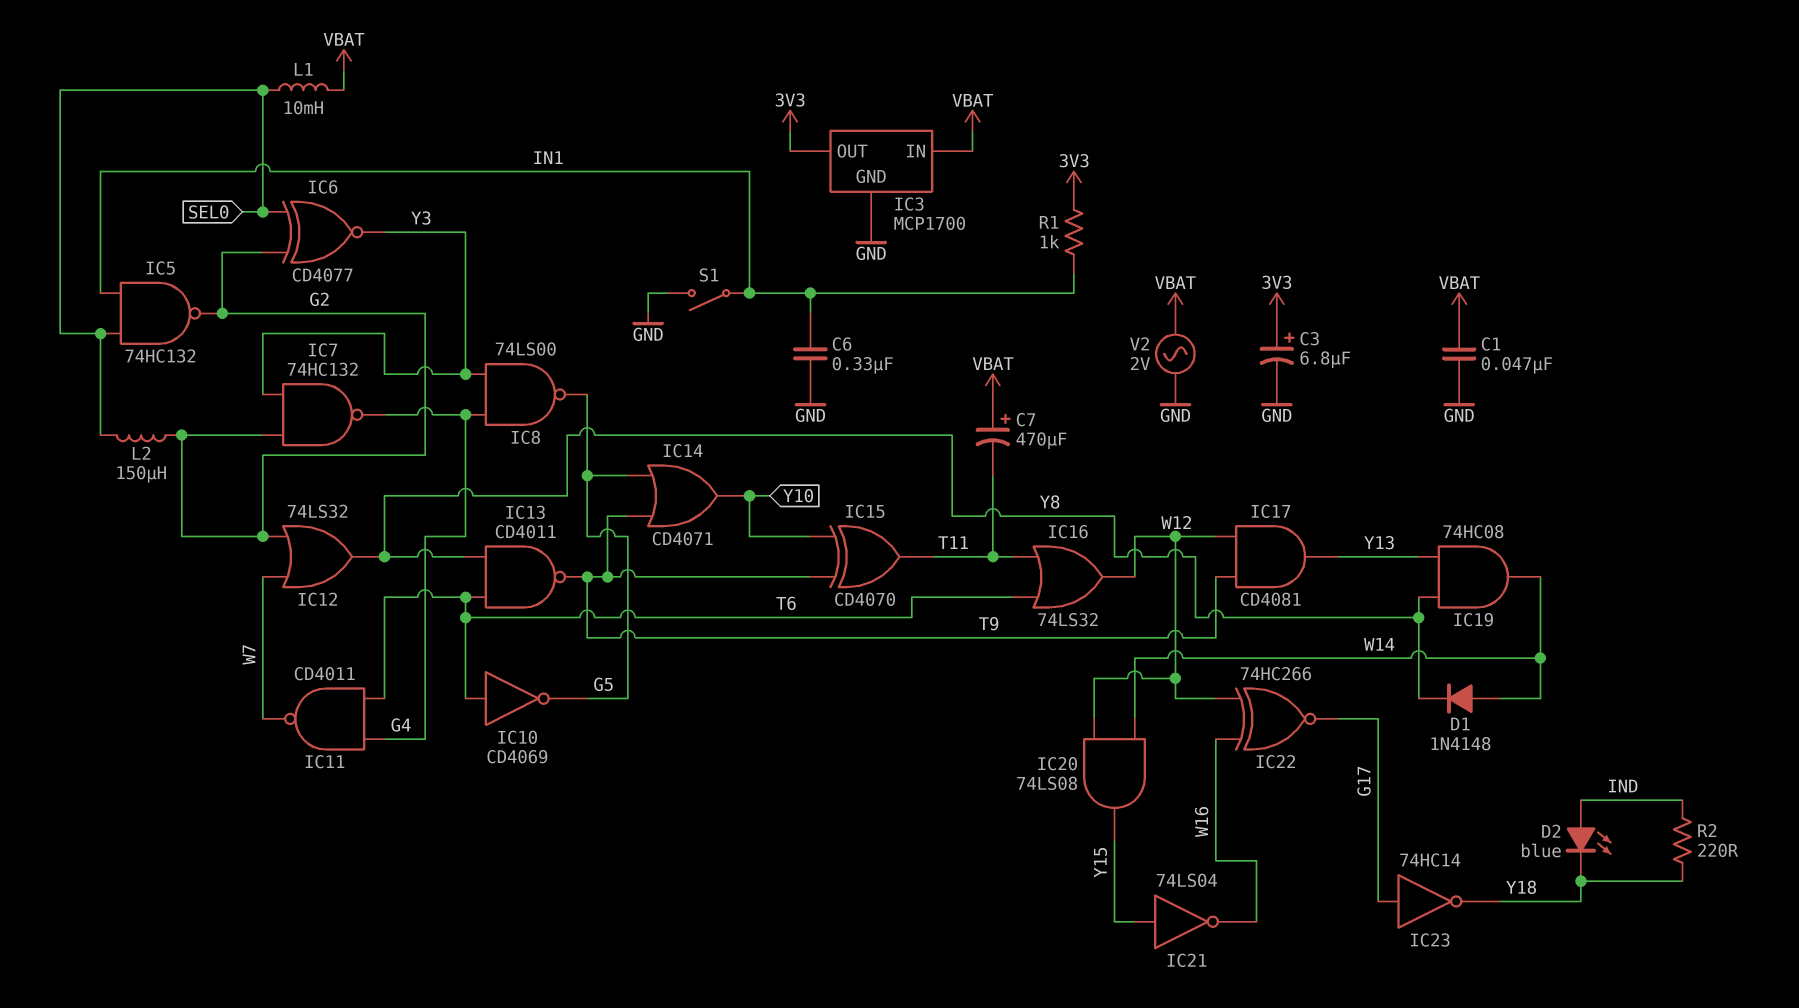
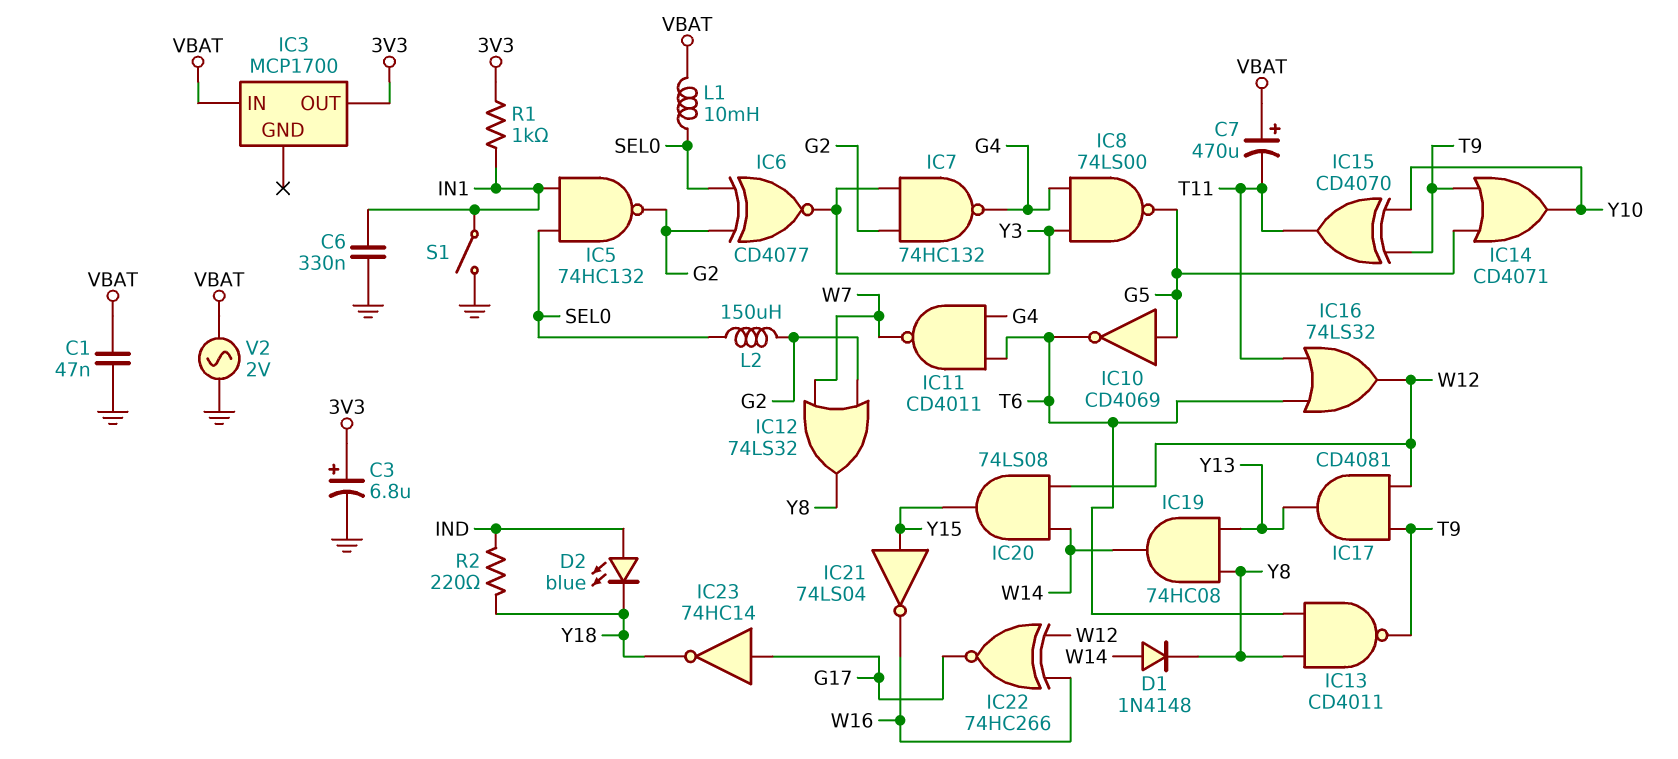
IC3 pin GND: GND -> none
IC10: NOT CD4069 (in T6, out G5) -> NOT CD4069 (in G5, out T6)

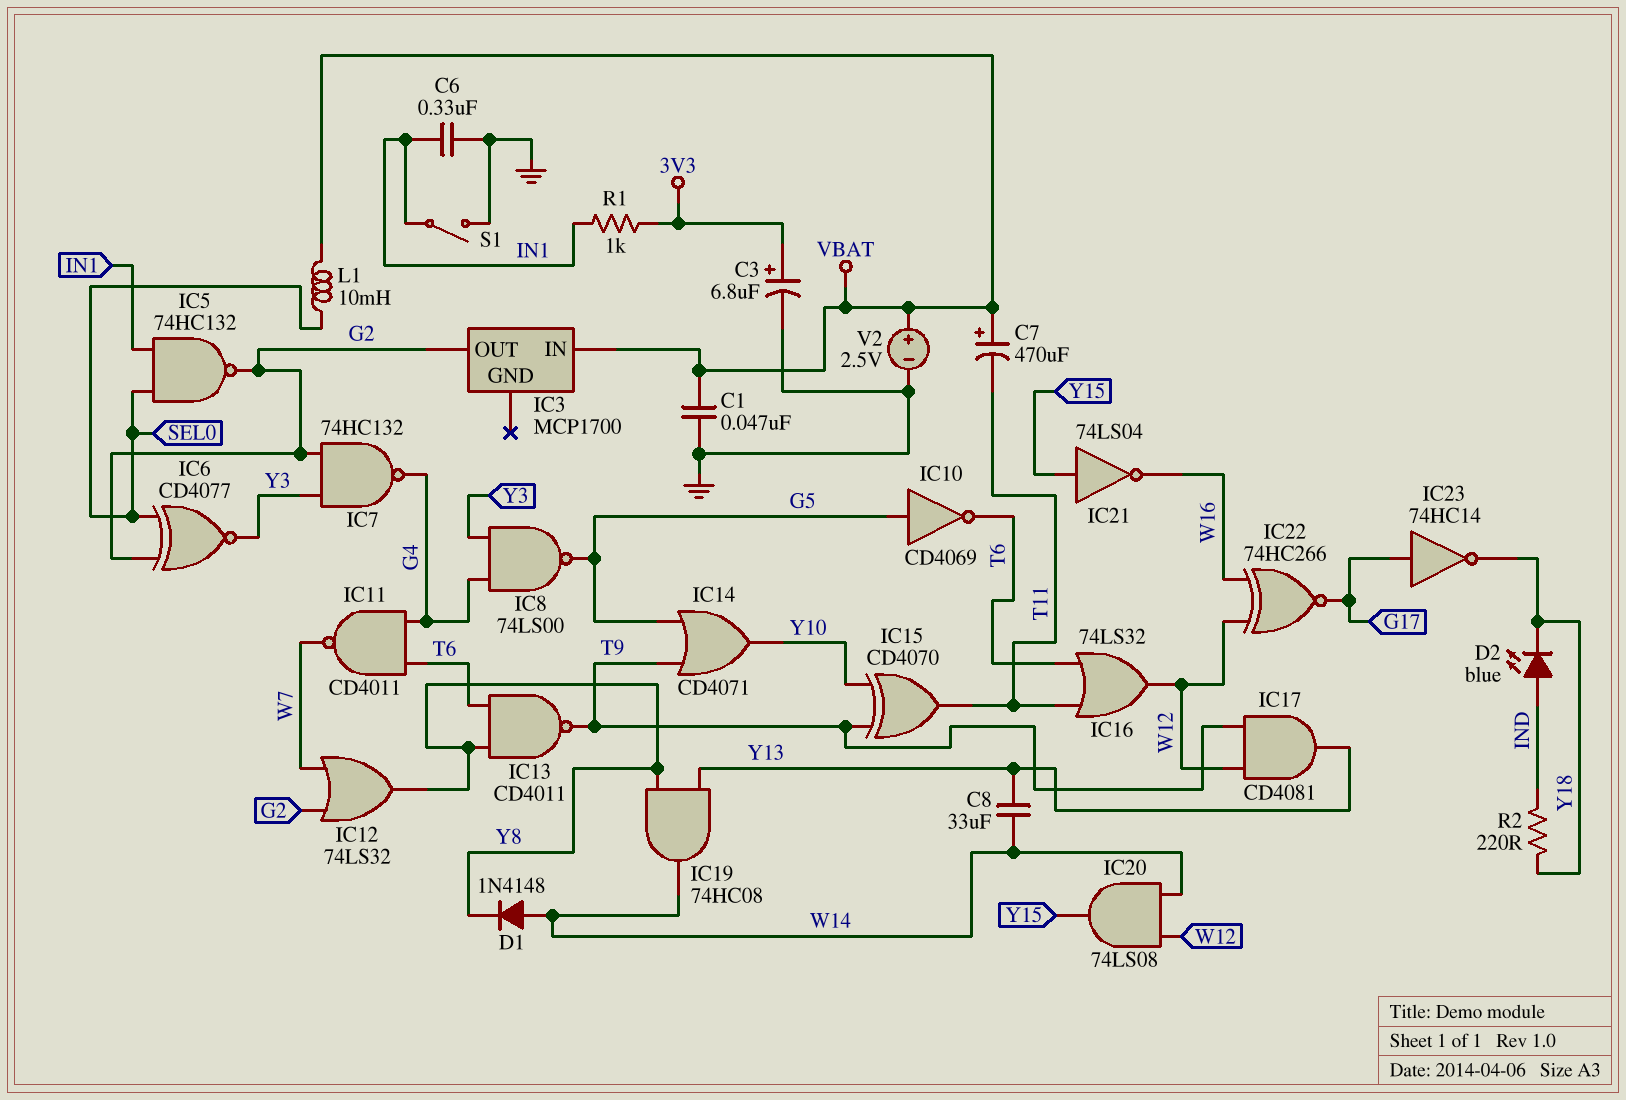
C8: none -> 33uF (W14, Y13)
IC3 pin OUT: 3V3 -> G2
L2: 150uH (G2, SEL0) -> none
V2: AC 2V (GND, VBAT) -> 2.5V (plus VBAT, minus GND)

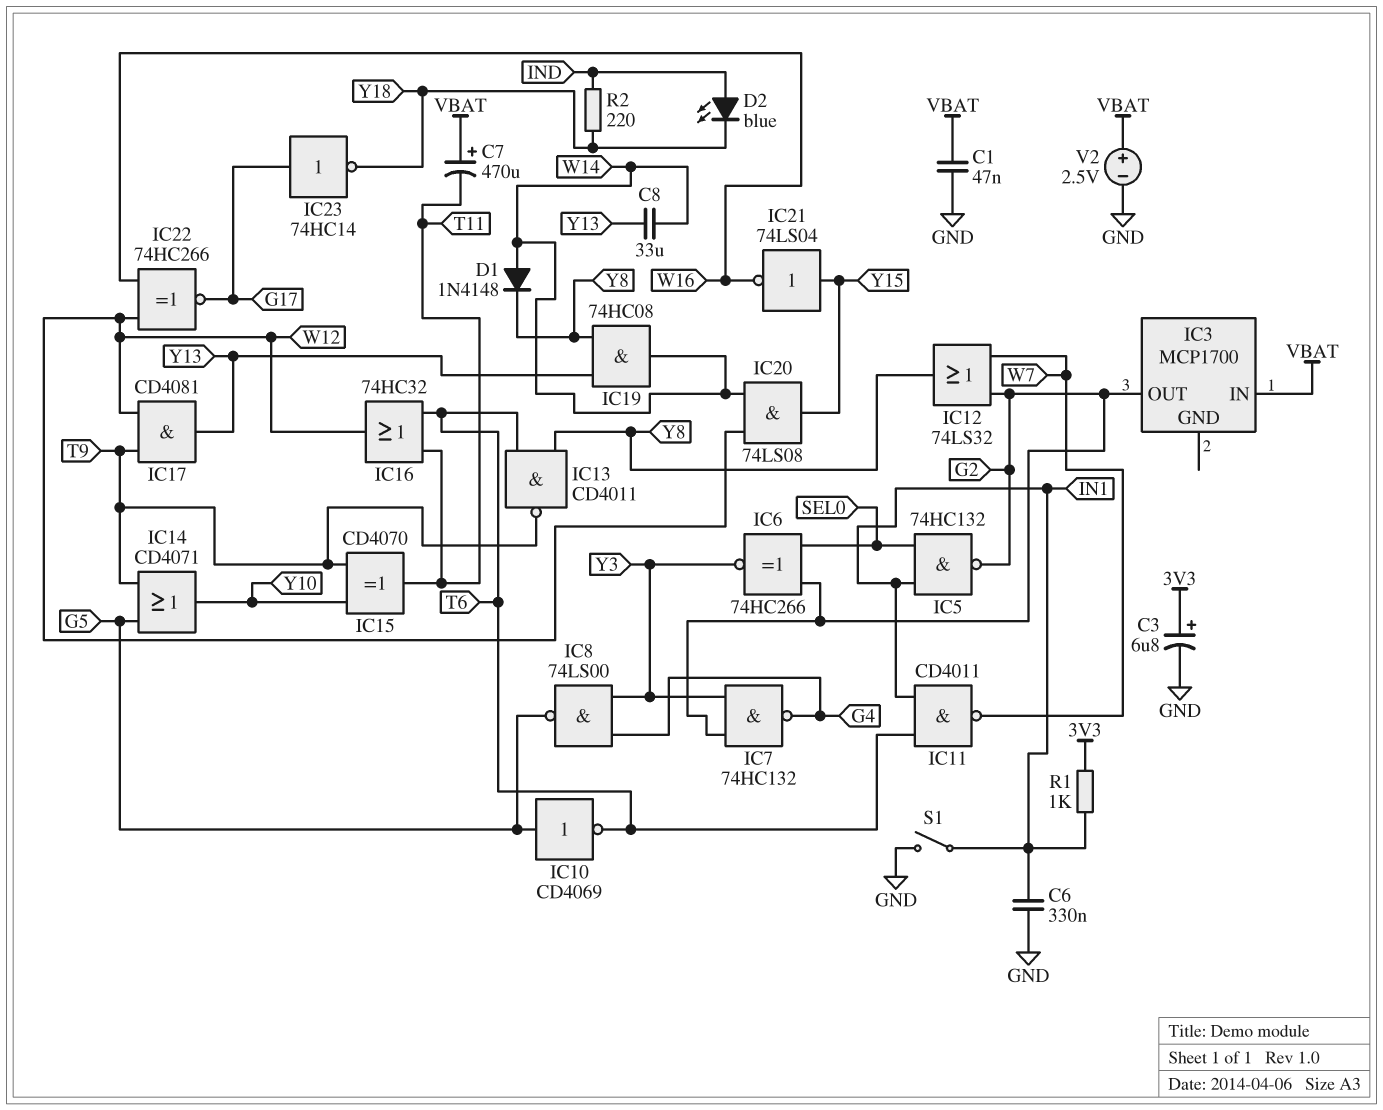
IC6: XNOR CD4077 (in G2, in SEL0, out Y3) -> XNOR 74HC266 (in G2, in SEL0, out Y3)
IC11: NAND CD4011 (in G4, in T6, out W7) -> NAND CD4011 (in IN1, in T6, out W7)
IC16: OR 74LS32 (in T6, in T11, out W12) -> OR 74HC32 (in T6, in T11, out W12)
L1: 10mH (SEL0, VBAT) -> none

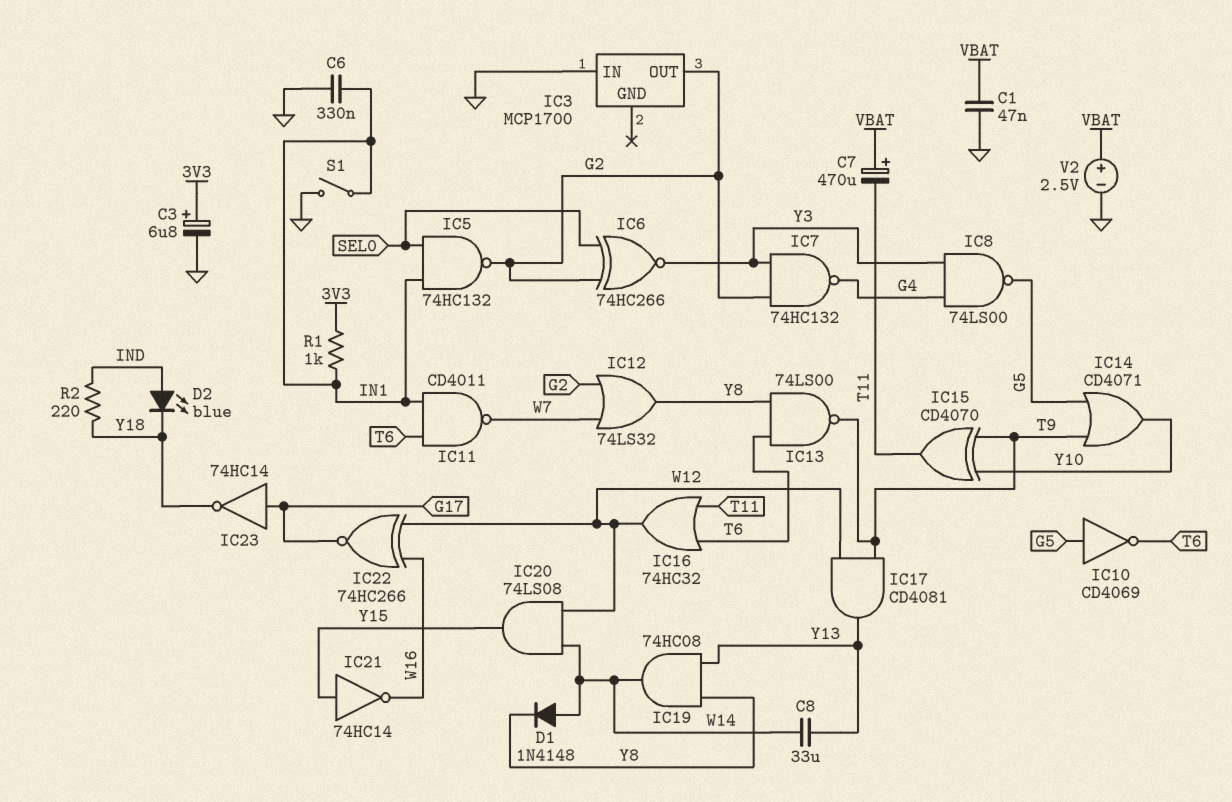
IC3 pin IN: VBAT -> GND
IC13: NAND CD4011 (in T6, in Y8, out T9) -> NAND 74LS00 (in T6, in Y8, out T9)
IC21: NOT 74LS04 (in Y15, out W16) -> NOT 74HC14 (in Y15, out W16)

